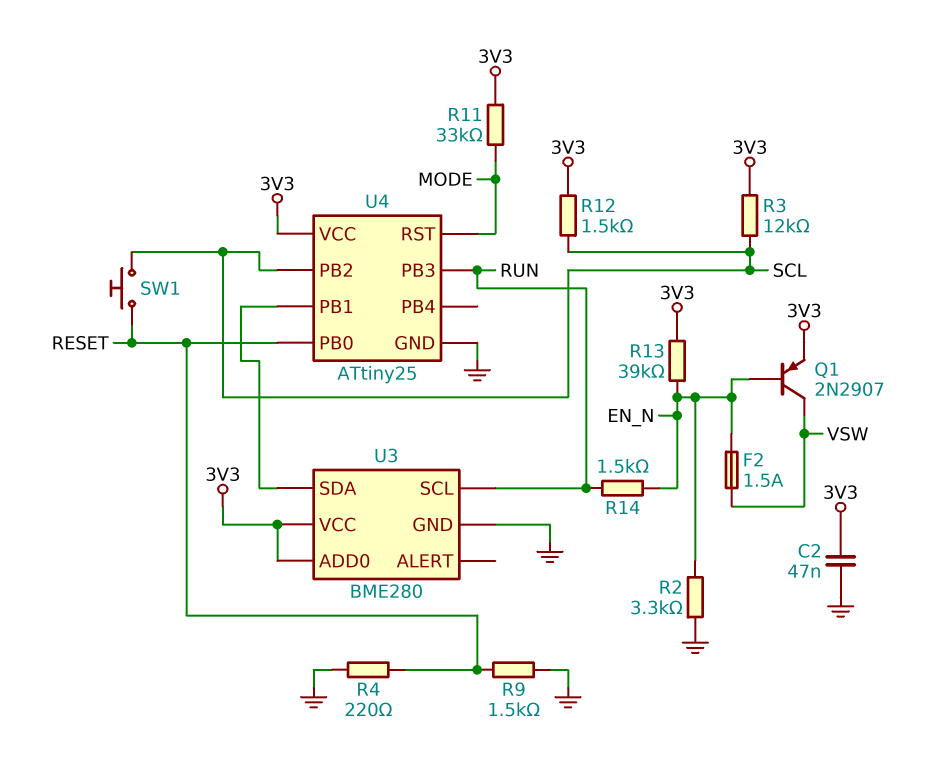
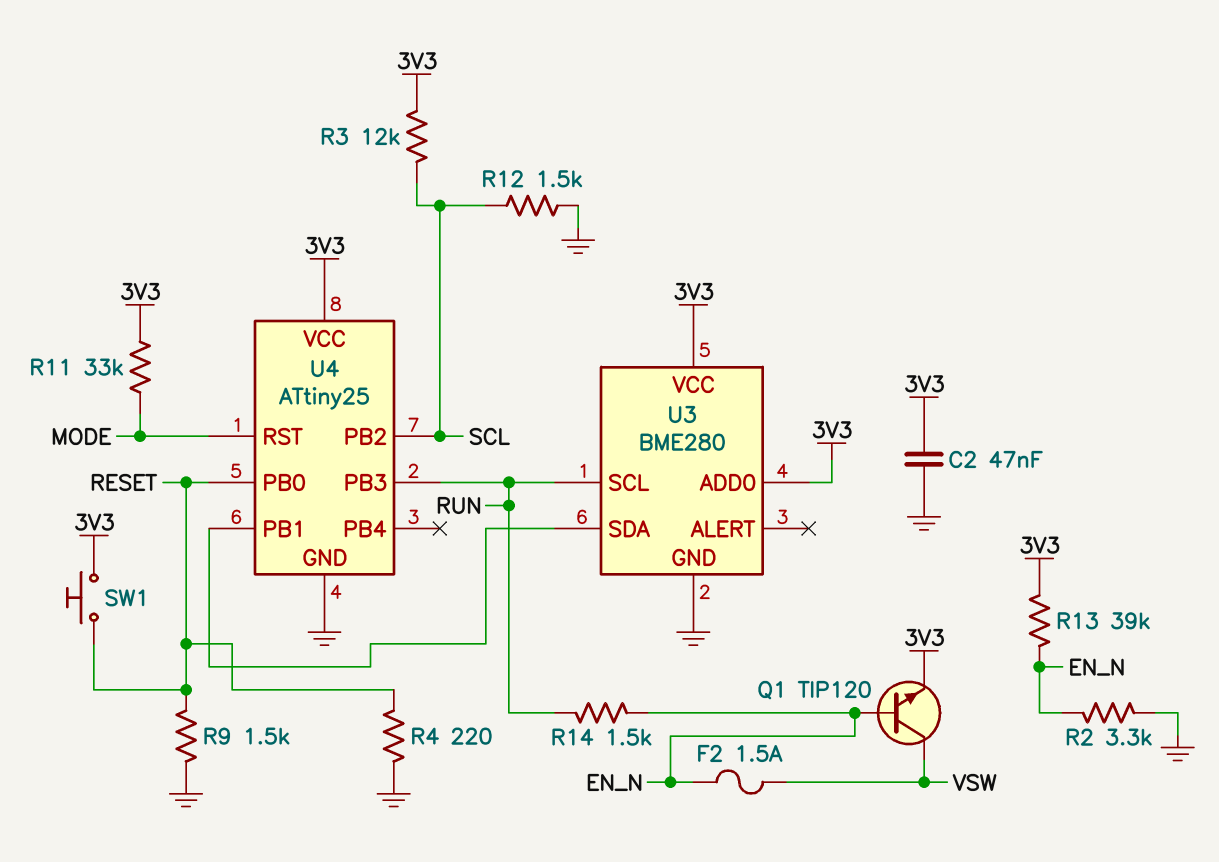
Q1: PNP 2N2907 (B EN_N, C VSW, E 3V3) -> NPN TIP120 (B EN_N, C VSW, E 3V3)
R12: 1.5k (3V3, SCL) -> 1.5k (GND, SCL)
SW1: button (RESET, SCL) -> button (3V3, RESET)

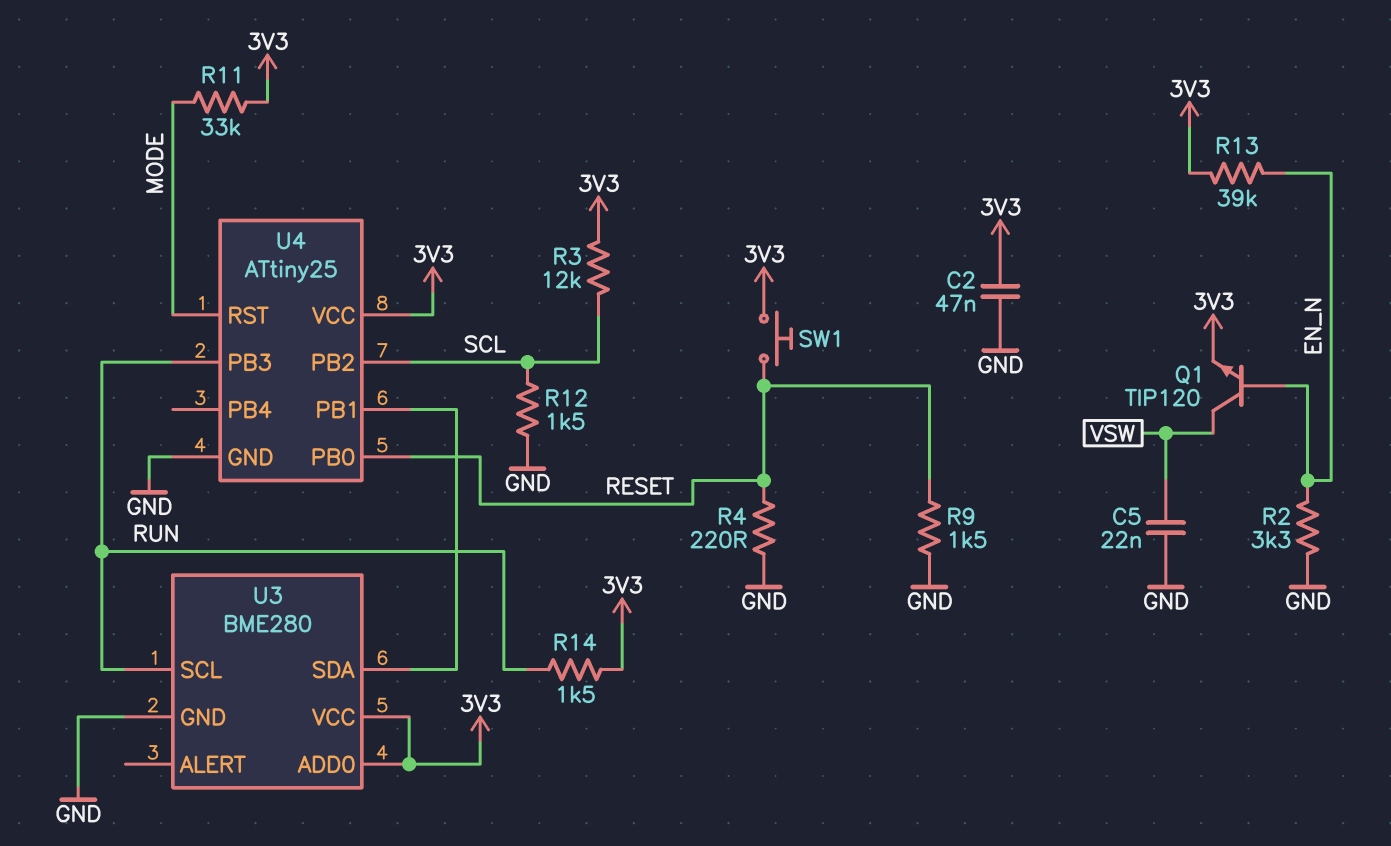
C5: none -> 22nF (GND, VSW)
F2: 1.5A (EN_N, VSW) -> none
R14: 1.5k (EN_N, RUN) -> 1.5k (3V3, RUN)

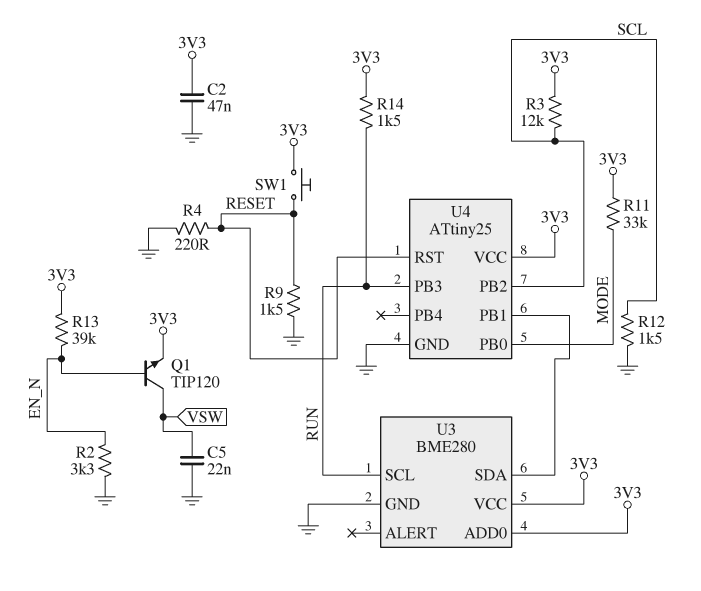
U4 pin PB0: RESET -> MODE
U4 pin RST: MODE -> RESET

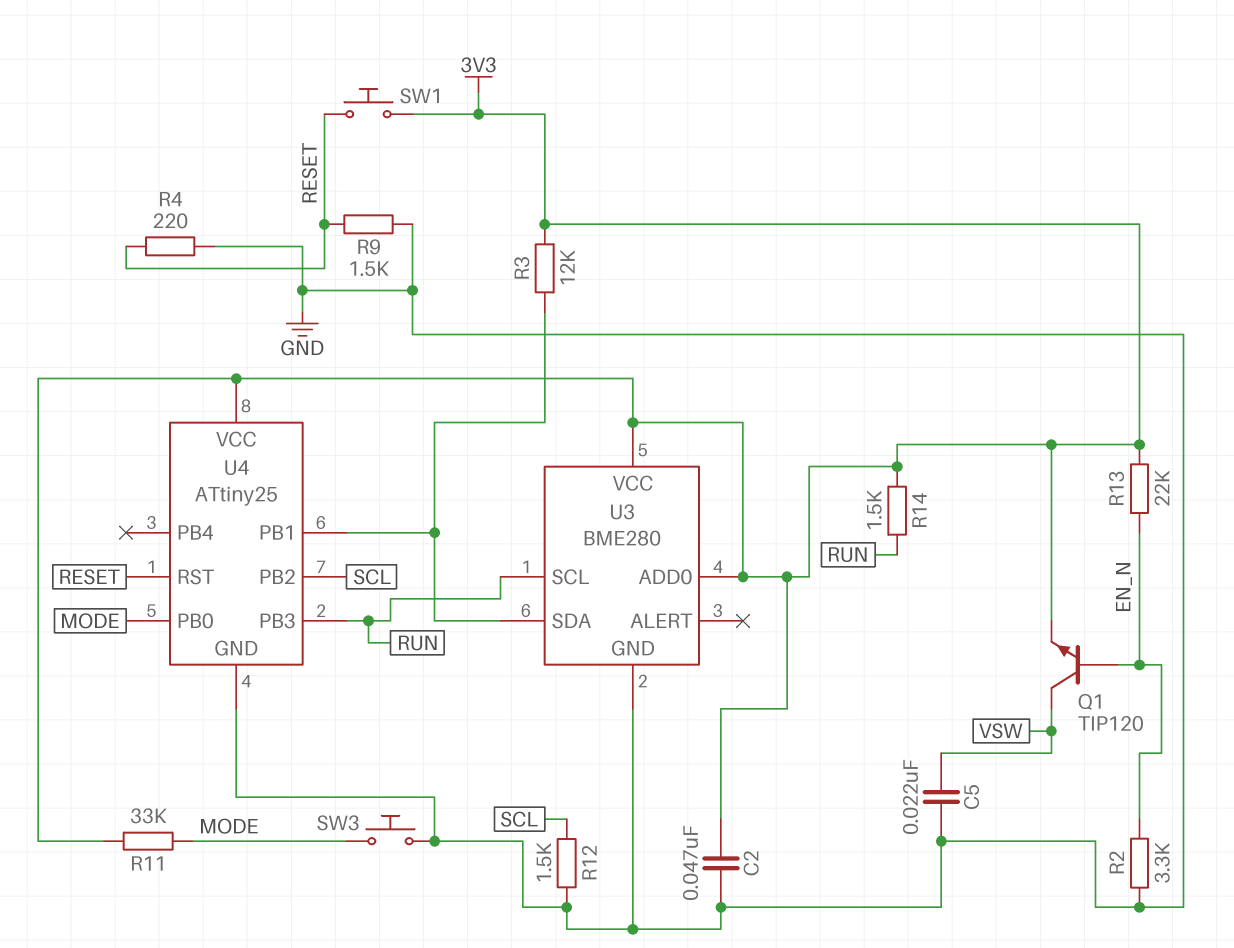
R3: 12k (3V3, SCL) -> 12k (3V3, U3/SDA)
R13: 39k (3V3, EN_N) -> 22k (3V3, EN_N)
SW3: none -> button (GND, MODE)

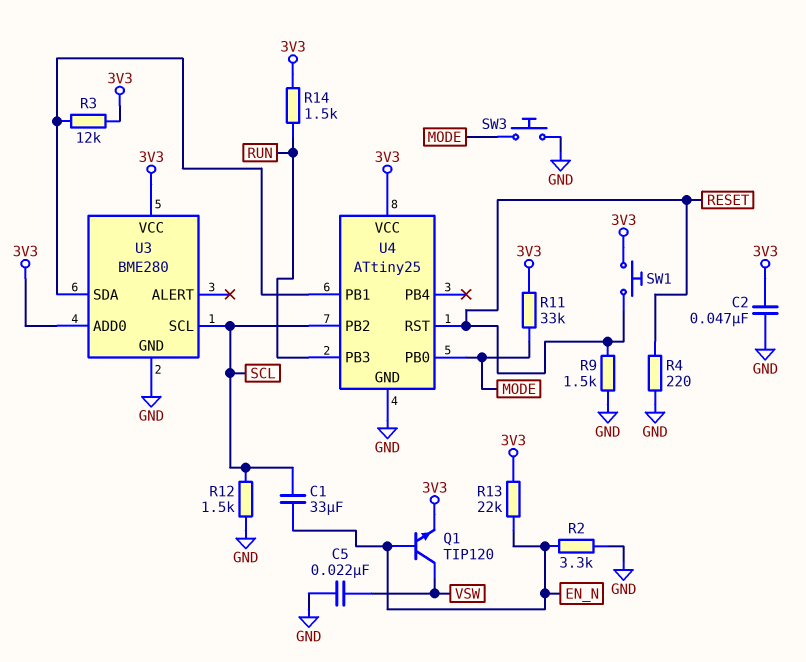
C1: none -> 33uF (EN_N, SCL)
U3 pin SCL: RUN -> SCL

